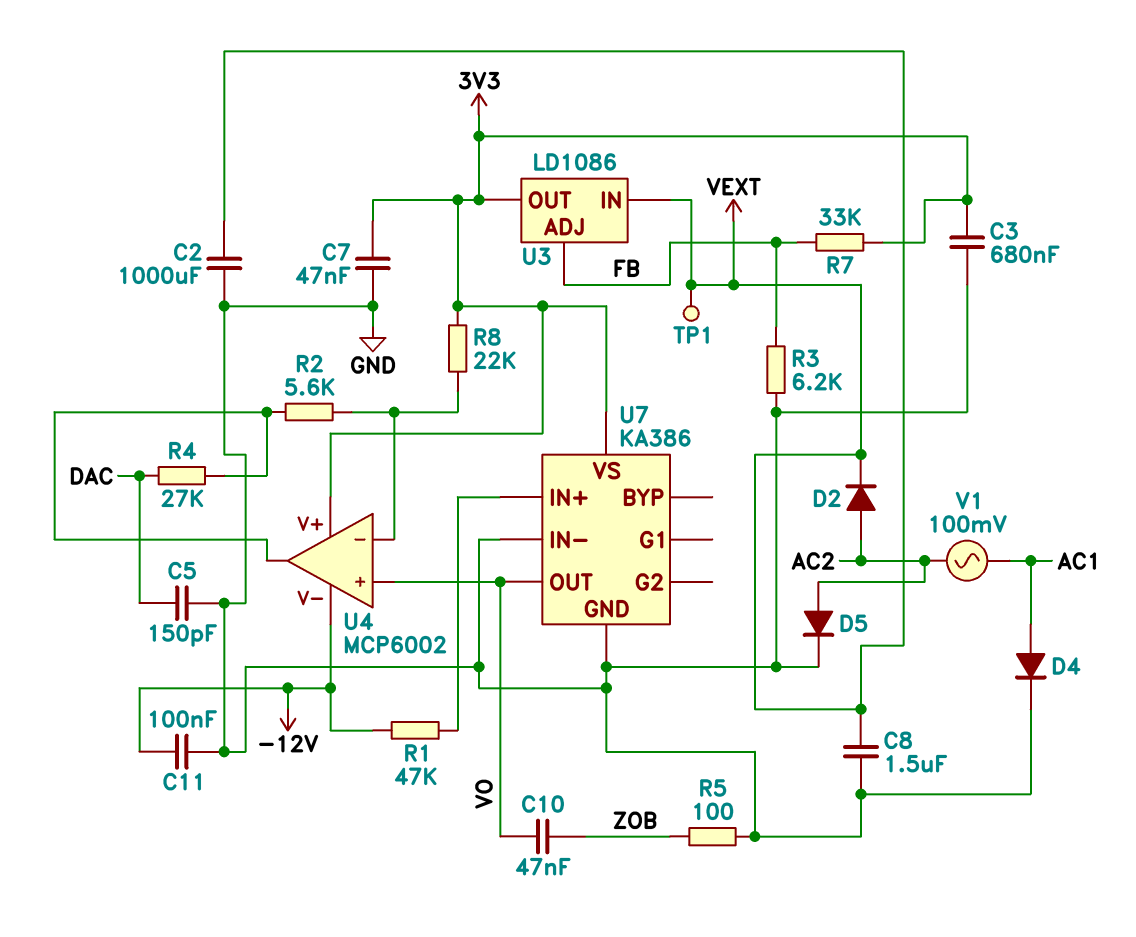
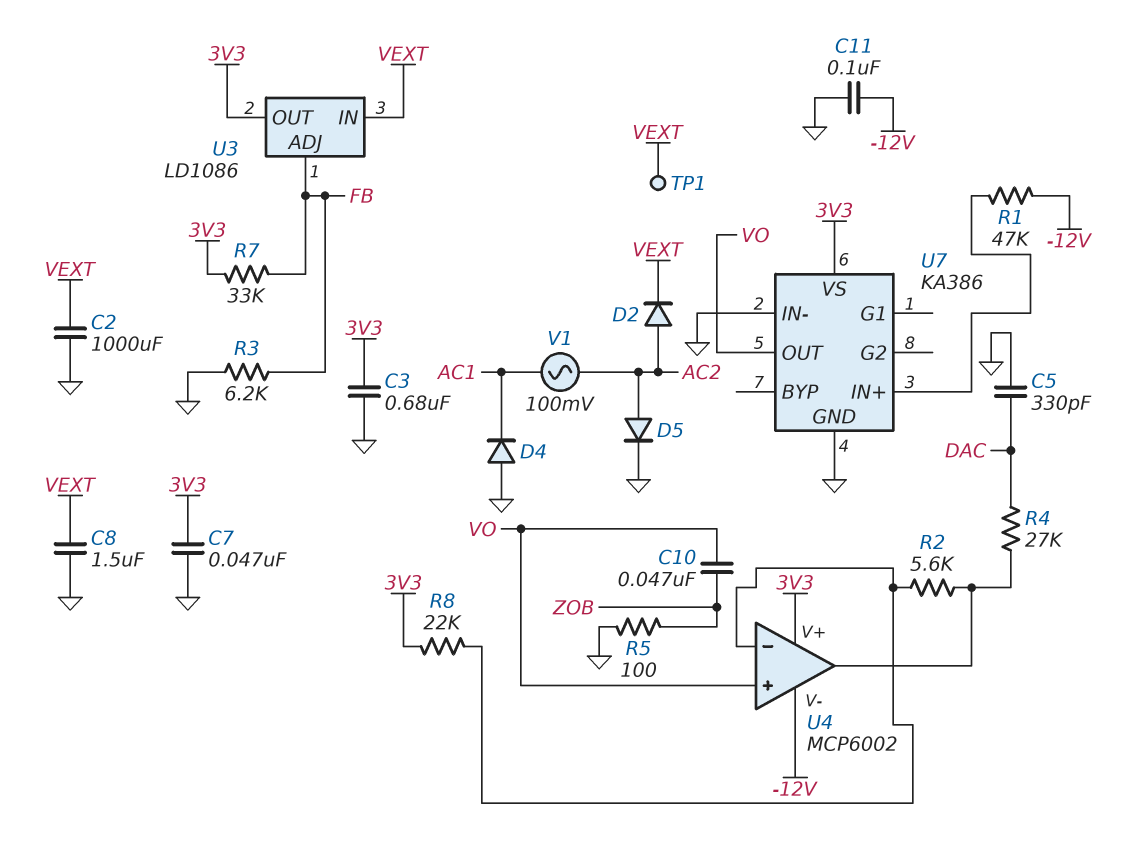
C5: 150pF (DAC, GND) -> 330pF (DAC, GND)
D4: diode (A AC1, K GND) -> diode (A GND, K AC1)

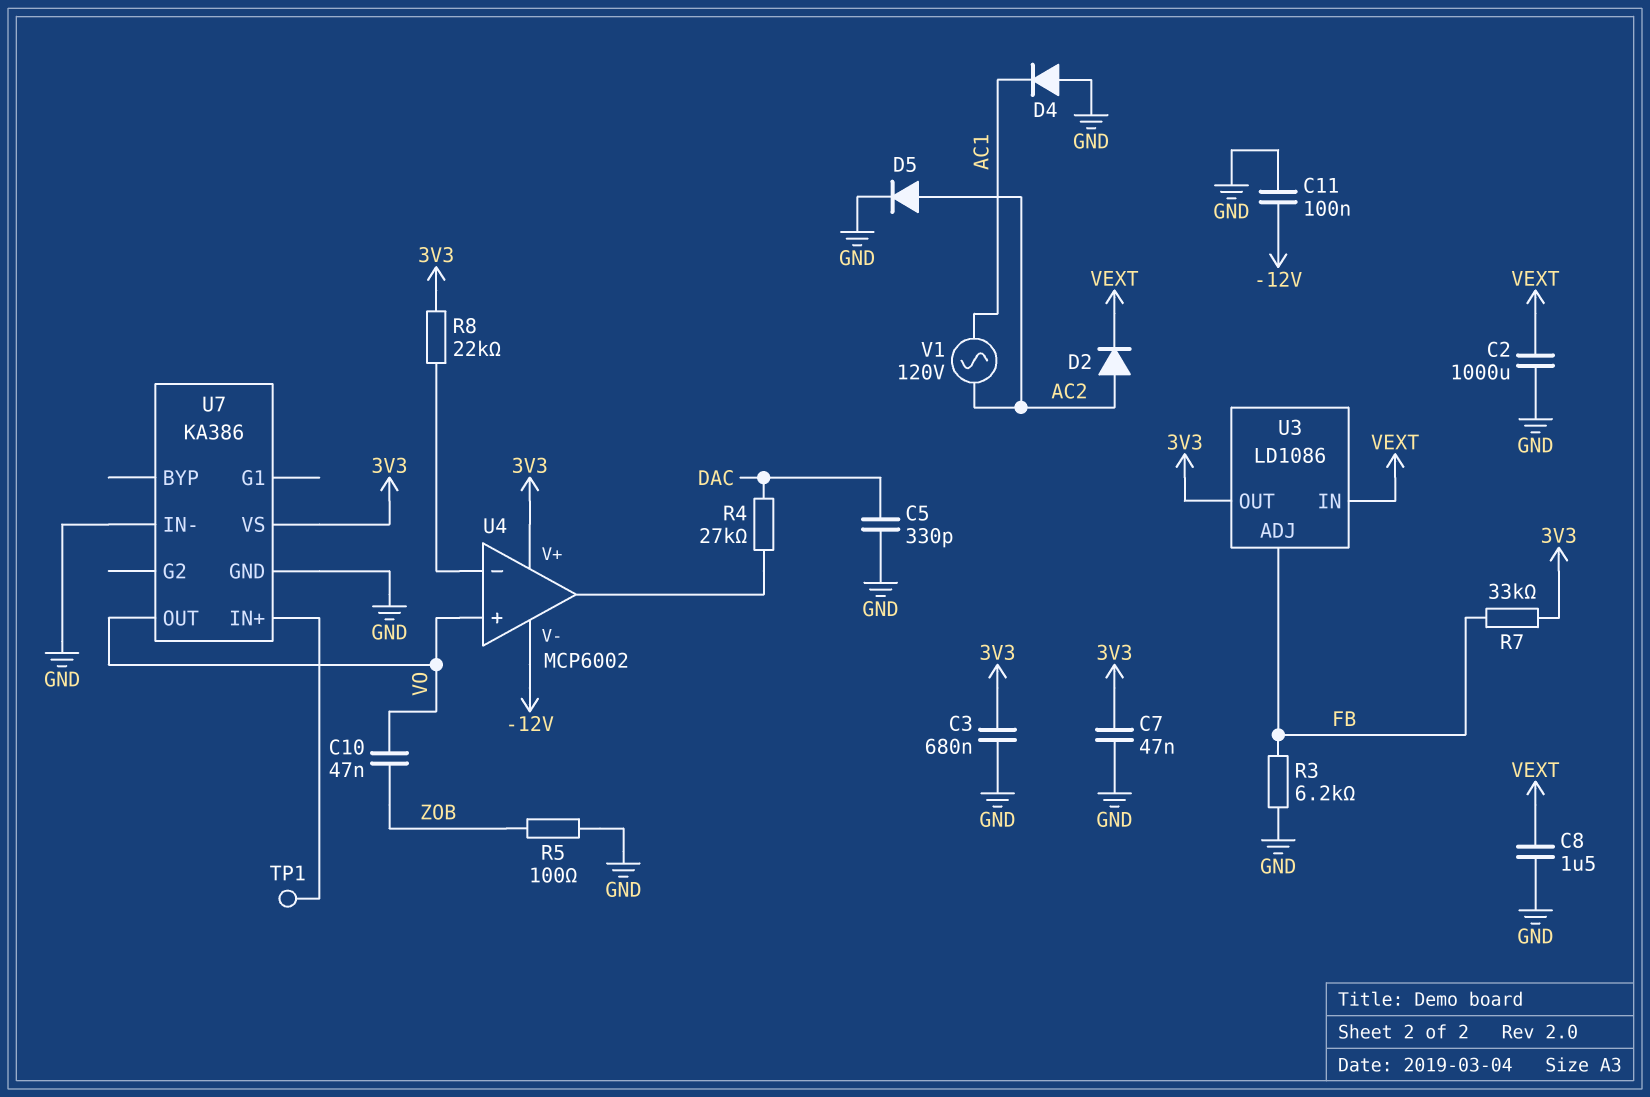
R1: 47k (-12V, U7/IN+) -> none
R2: 5.6k (U4/in-, U4/out) -> none
TP1: test point (VEXT) -> test point (U7/IN+)
V1: AC 100mV (AC1, AC2) -> AC 120V (AC1, AC2)

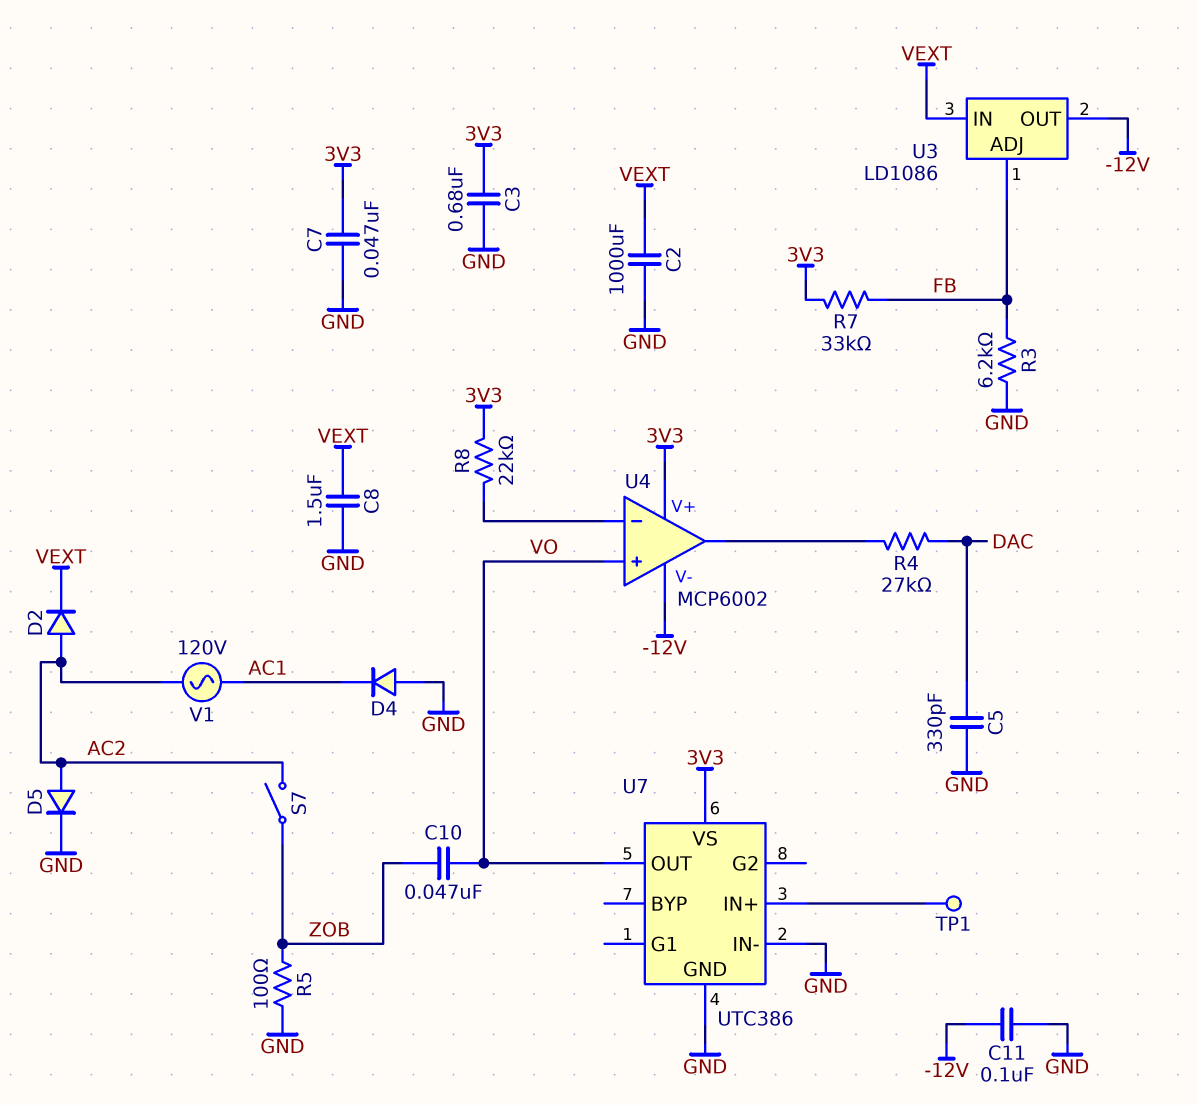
S7: none -> switch (AC2, ZOB)
U3 pin OUT: 3V3 -> -12V
U7: KA386 -> UTC386

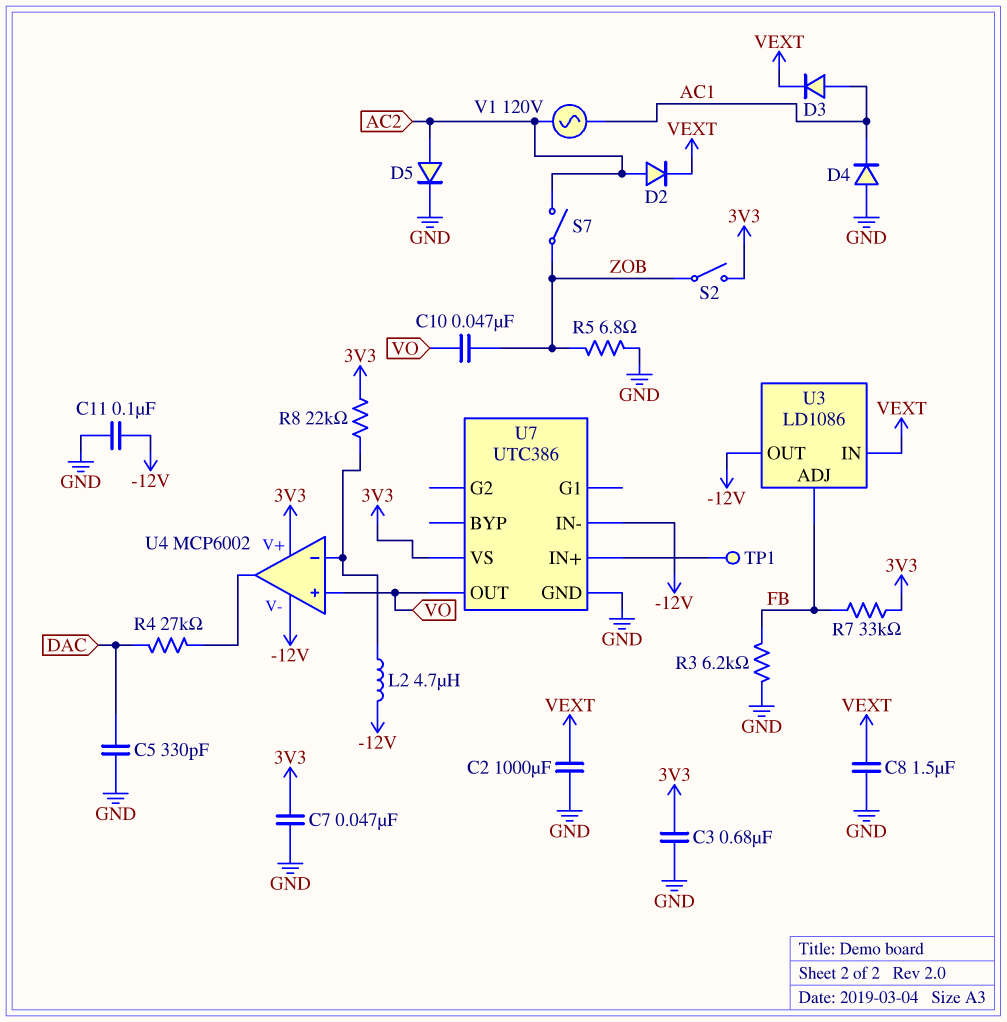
D3: none -> diode (A AC1, K VEXT)
L2: none -> 4.7uH (-12V, U4/in-)
R5: 100 (GND, ZOB) -> 6.8 (GND, ZOB)
S2: none -> switch (3V3, ZOB)
U7 pin IN-: GND -> -12V

